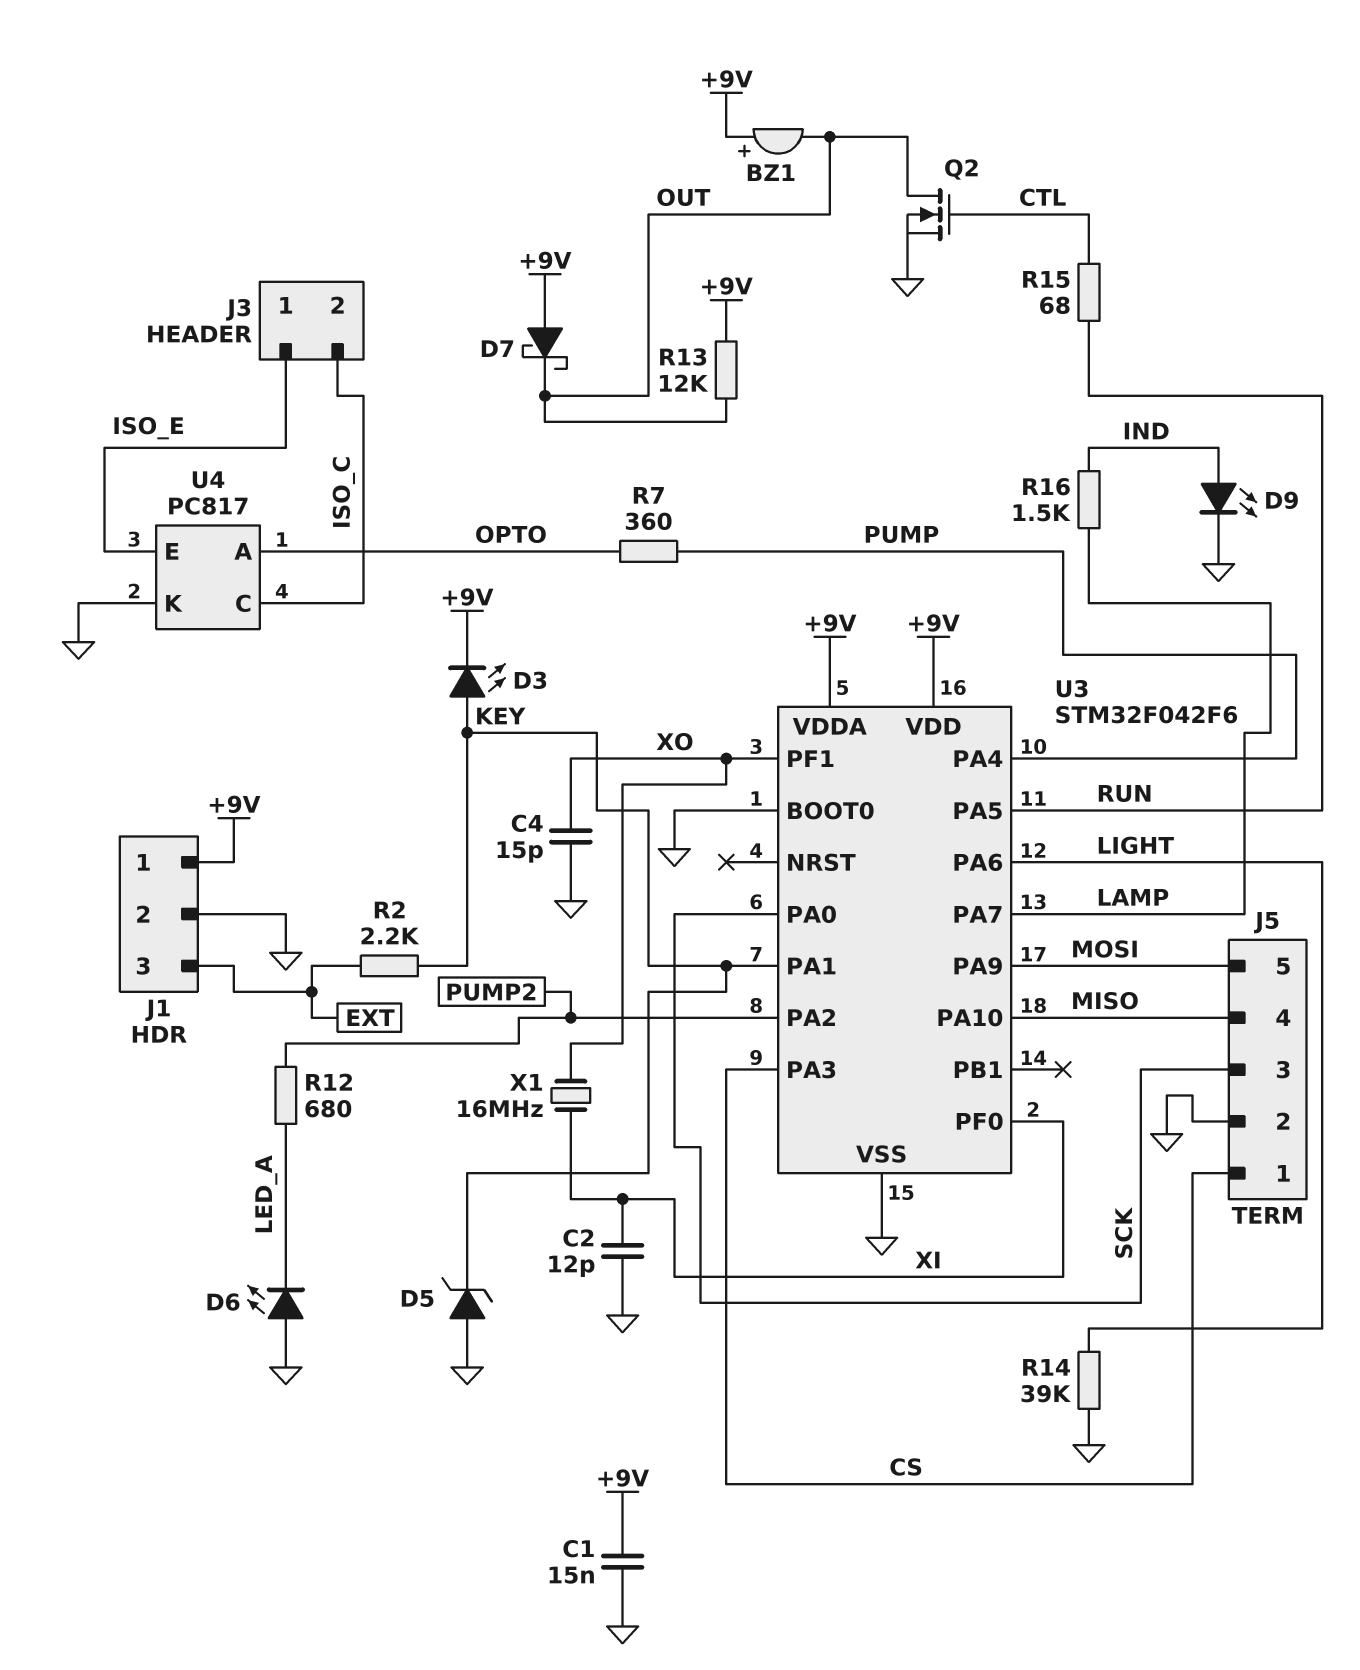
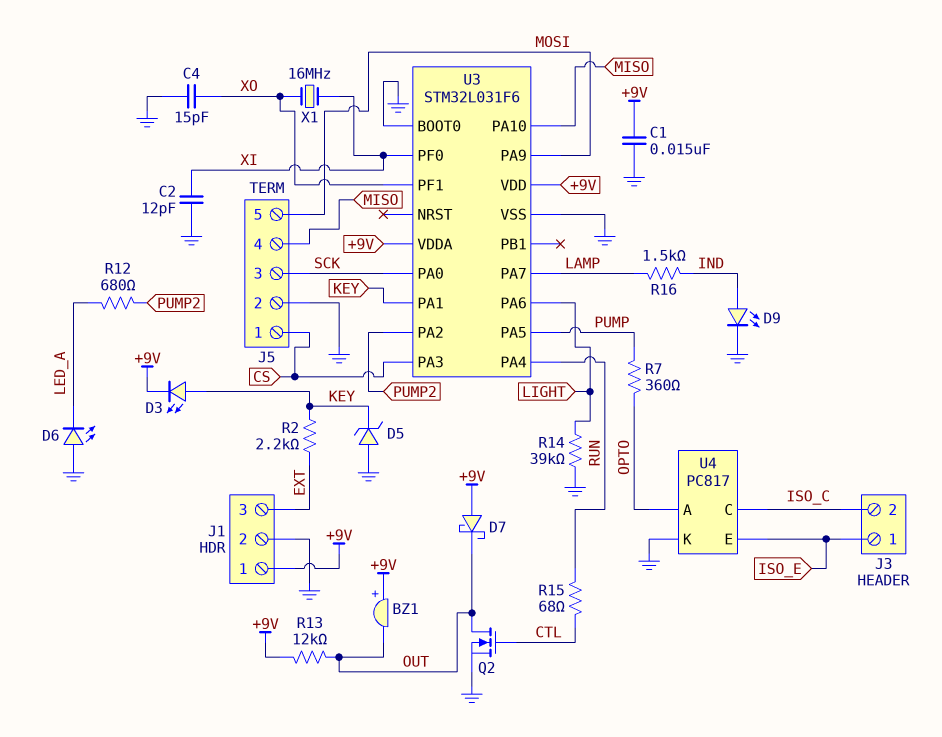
U3: STM32F042F6 -> STM32L031F6
U3 pin PA4: PUMP -> RUN
U3 pin PA5: RUN -> PUMP

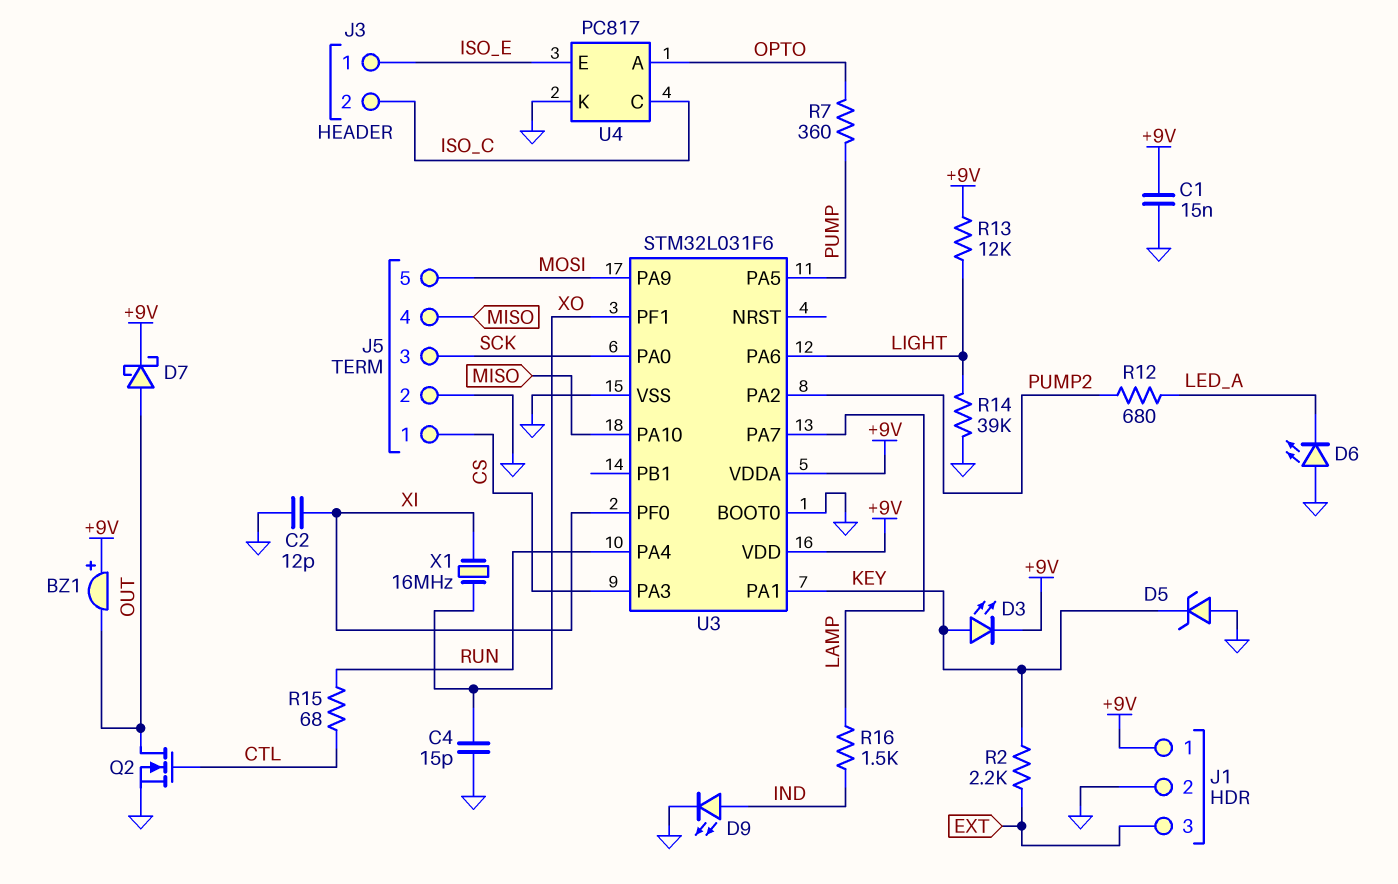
D7: schottky (A +9V, K OUT) -> schottky (A OUT, K +9V)
R13: 12k (+9V, OUT) -> 12k (+9V, LIGHT)

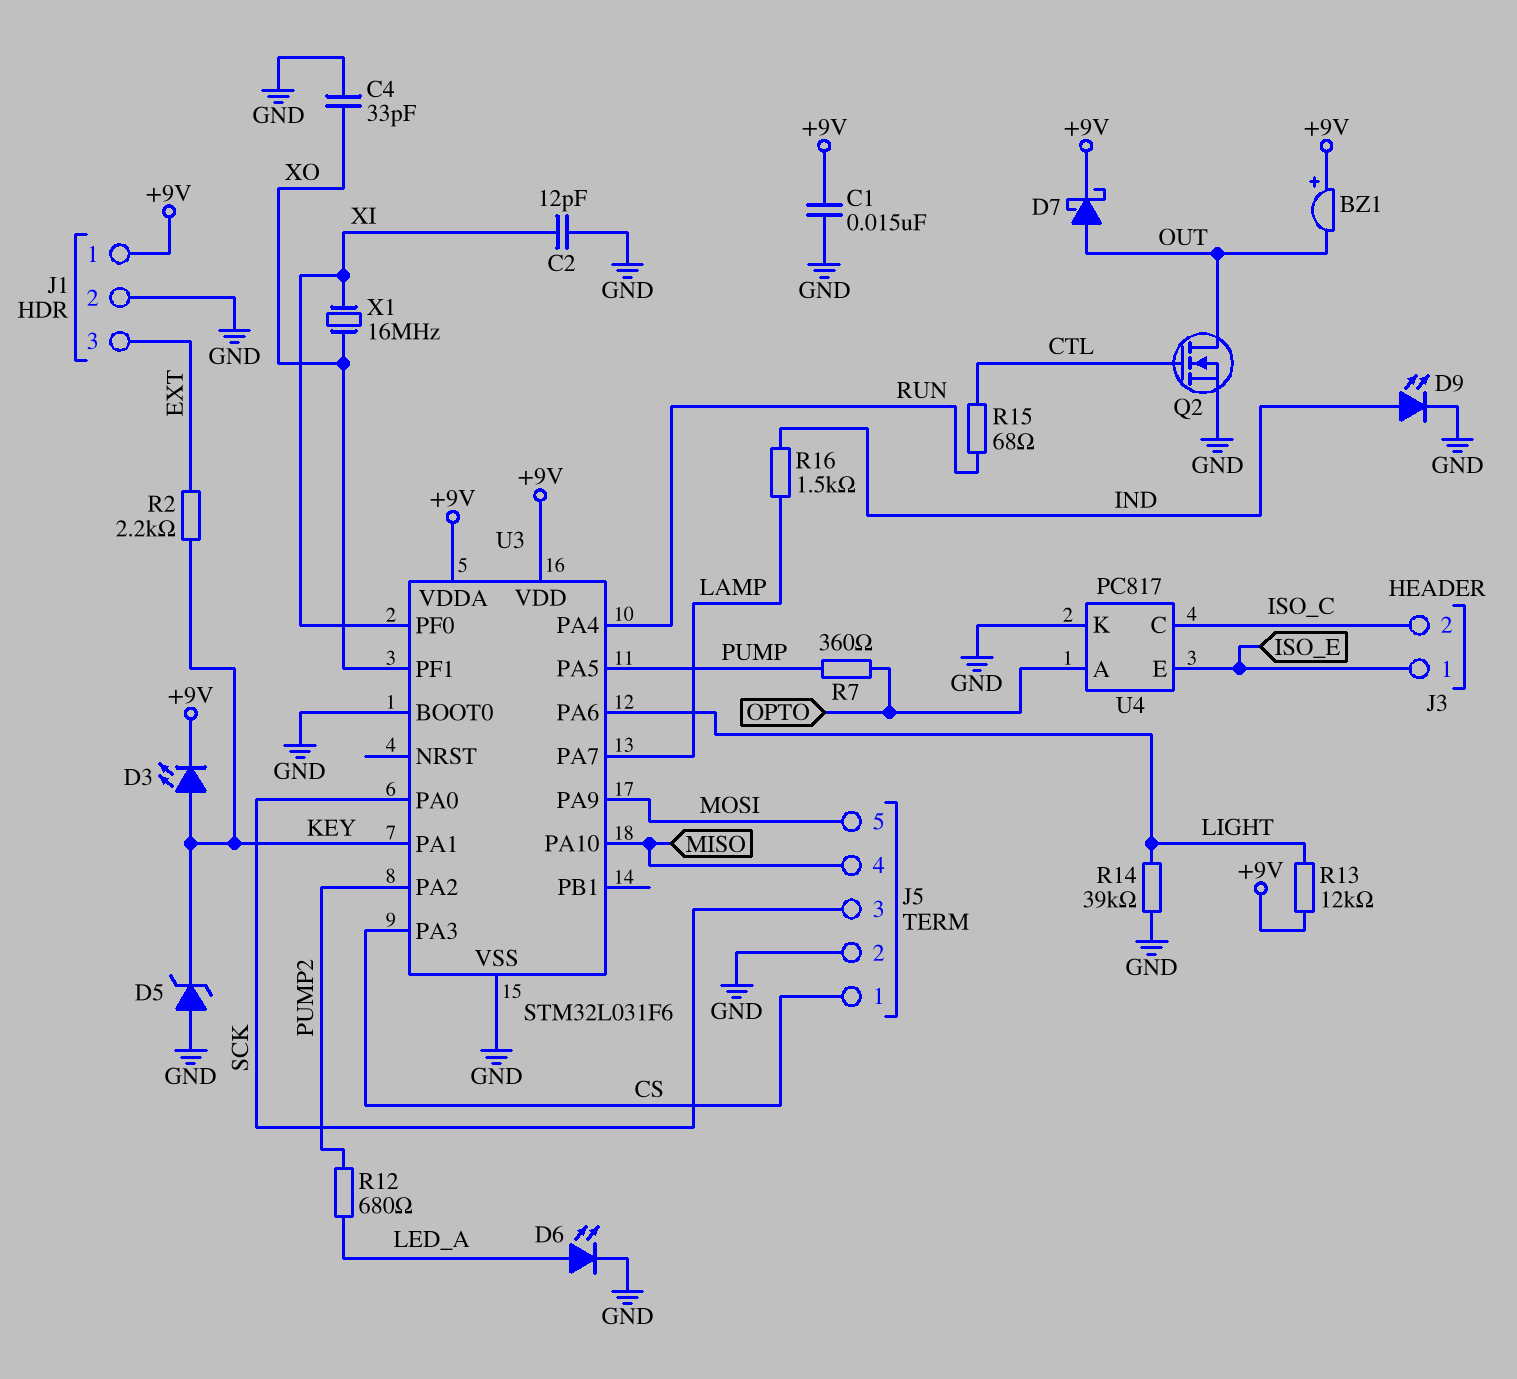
C4: 15pF (GND, XO) -> 33pF (GND, XO)
D6: LED (A GND, K LED_A) -> LED (A LED_A, K GND)

